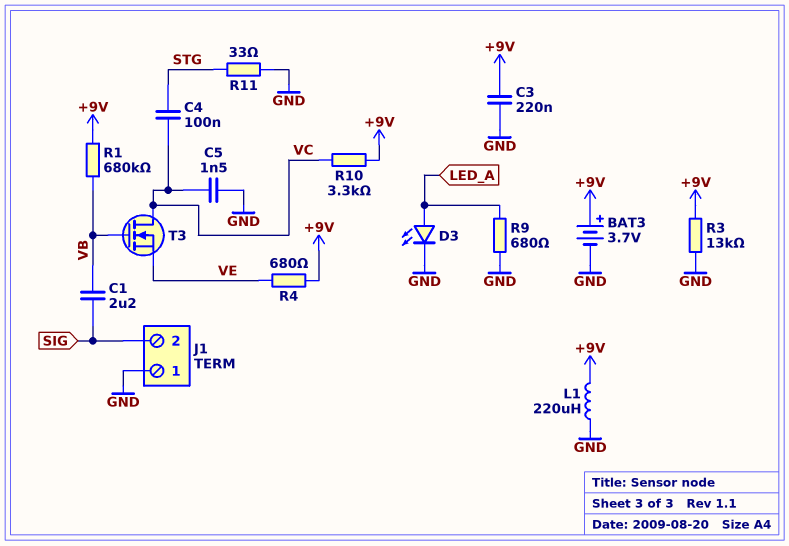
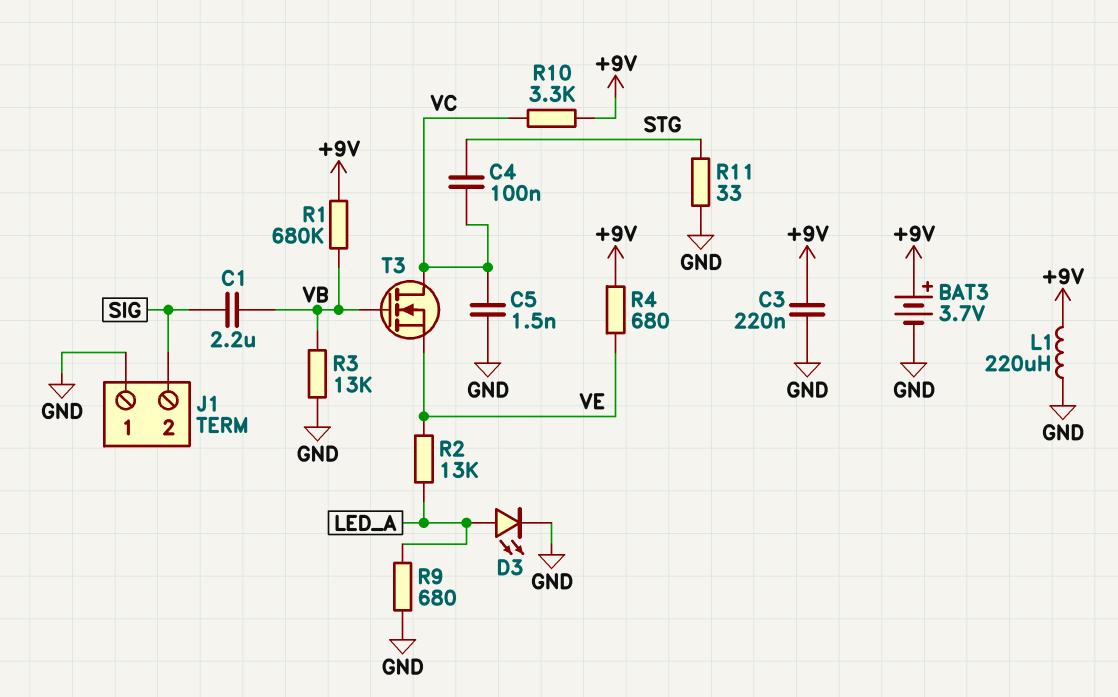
R2: none -> 13k (LED_A, VE)
R3: 13k (+9V, GND) -> 13k (GND, VB)

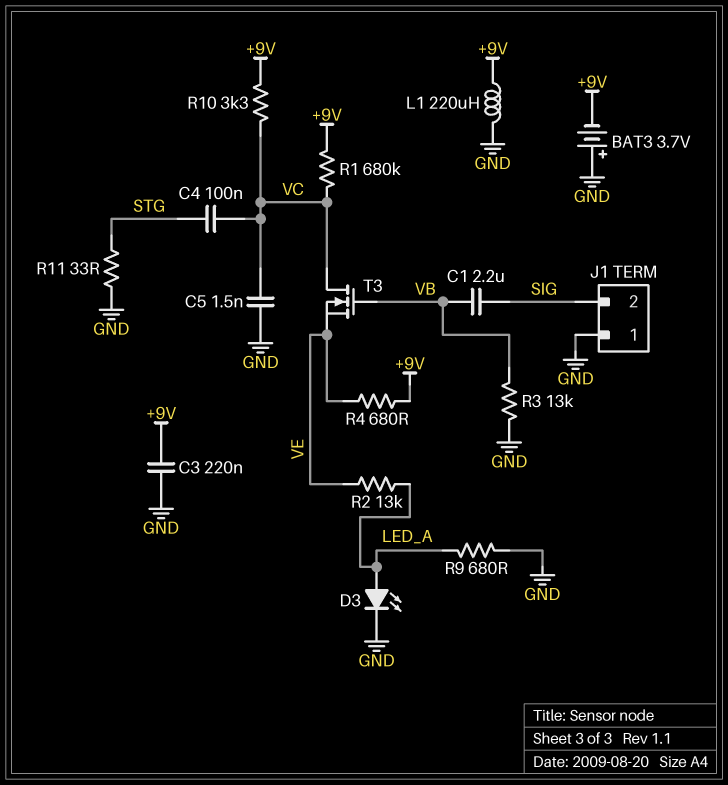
BAT3: 3.7V (plus +9V, minus GND) -> 3.7V (plus GND, minus +9V)
R1: 680k (+9V, VB) -> 680k (+9V, VC)

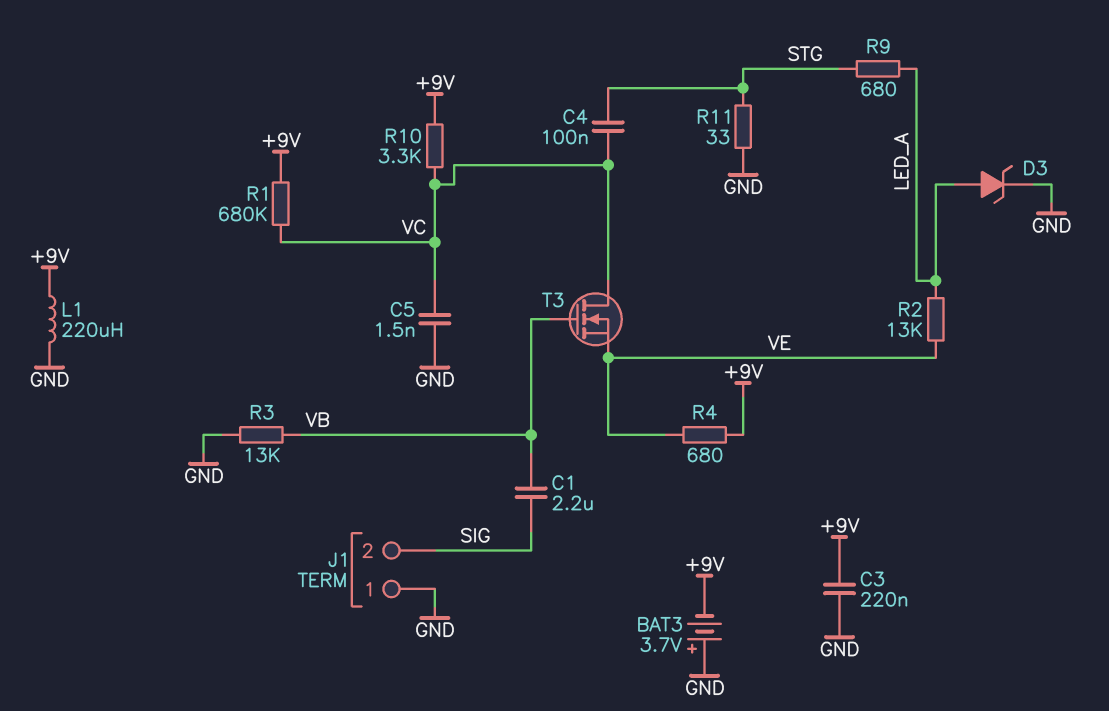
D3: LED (A LED_A, K GND) -> zener (A LED_A, K GND)
R9: 680 (GND, LED_A) -> 680 (LED_A, STG)

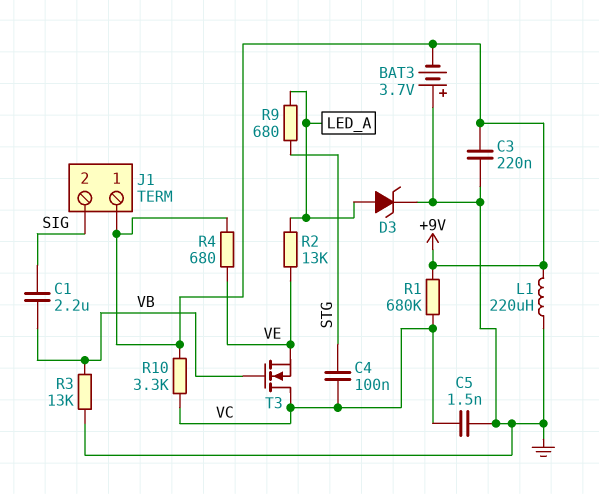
J1 pin 1: GND -> +9V
R11: 33 (GND, STG) -> none

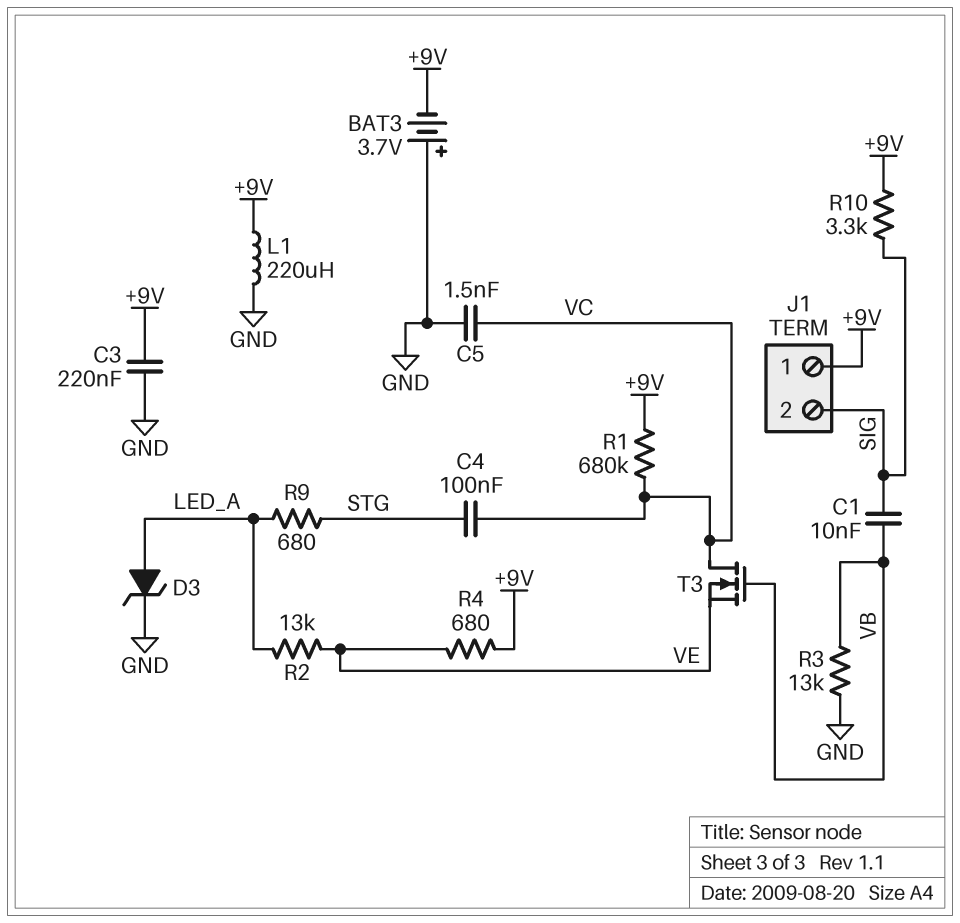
C1: 2.2uF (SIG, VB) -> 10nF (SIG, VB)
R10: 3.3k (+9V, VC) -> 3.3k (+9V, SIG)

